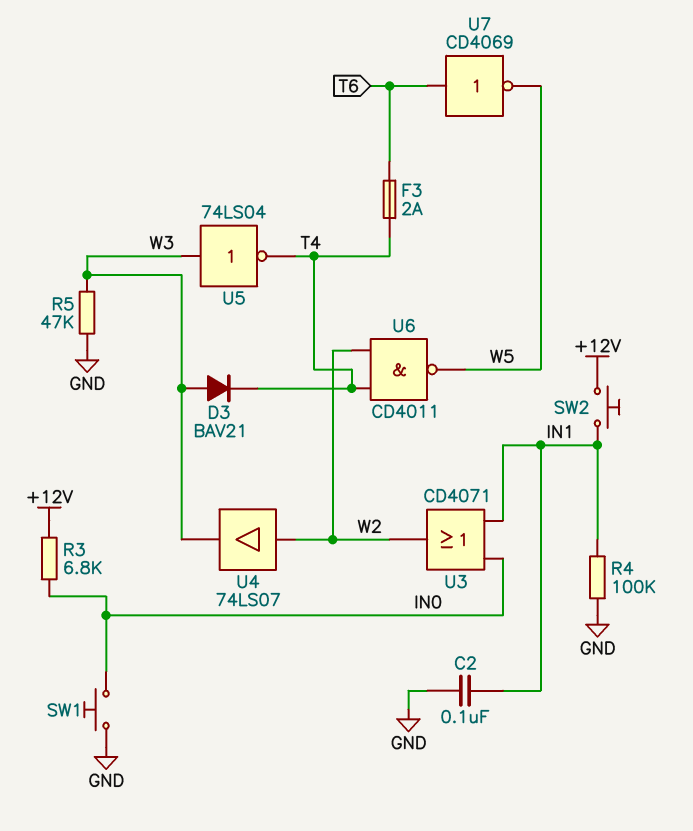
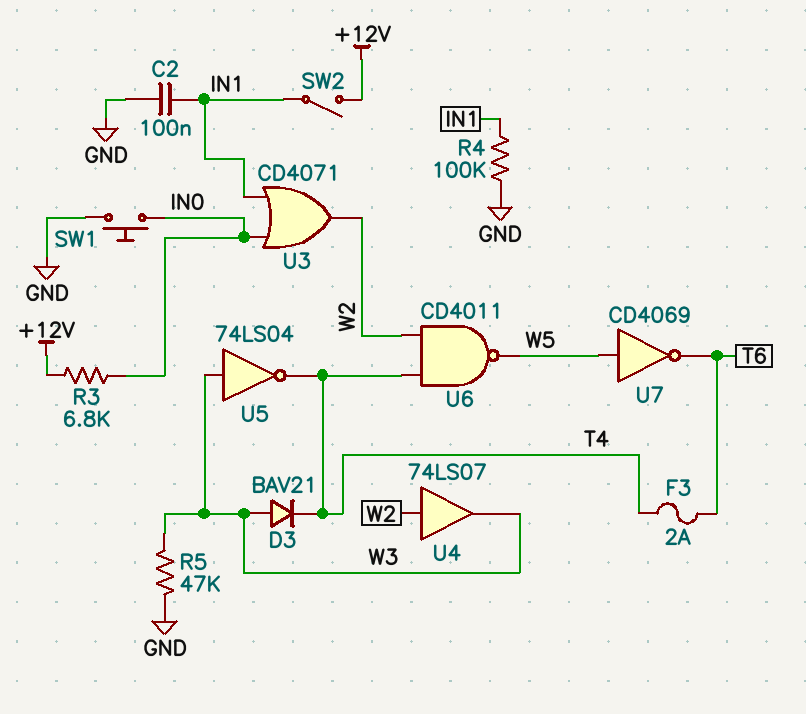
SW2: button (+12V, IN1) -> switch (+12V, IN1)
U7: NOT CD4069 (in T6, out W5) -> NOT CD4069 (in W5, out T6)

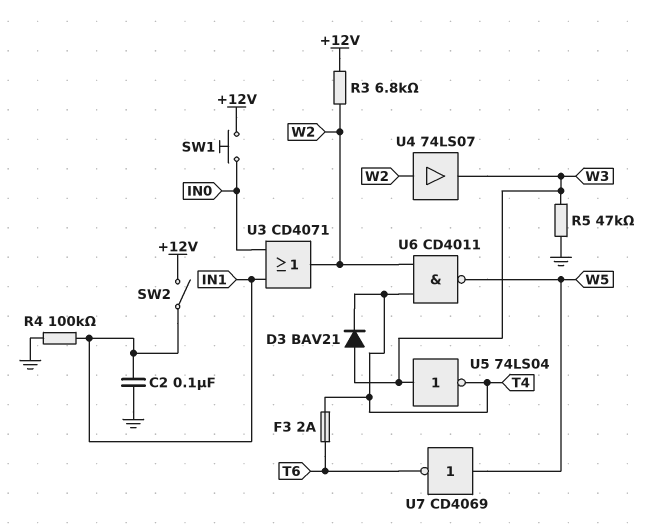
R3: 6.8k (+12V, IN0) -> 6.8k (+12V, W2)
SW1: button (GND, IN0) -> button (+12V, IN0)

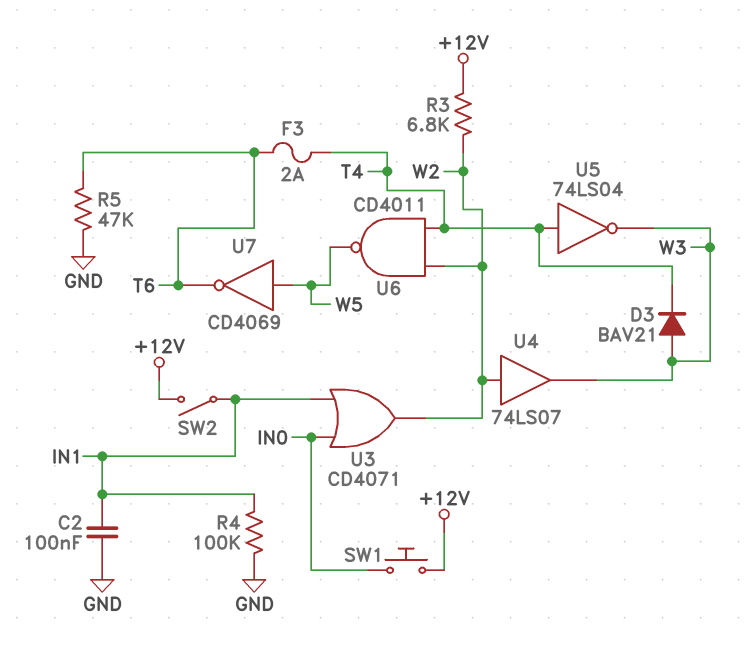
R5: 47k (GND, W3) -> 47k (GND, T6)
U5: NOT 74LS04 (in W3, out T4) -> NOT 74LS04 (in T4, out W3)

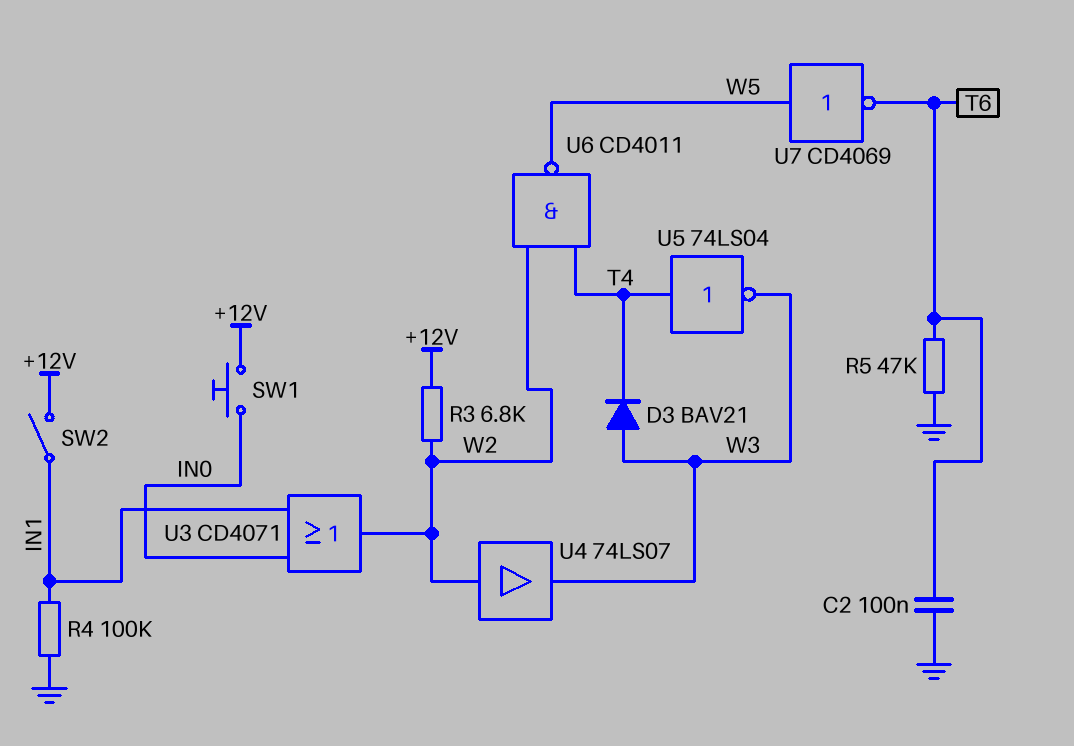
C2: 100nF (GND, IN1) -> 100nF (GND, T6)
F3: 2A (T4, T6) -> none

